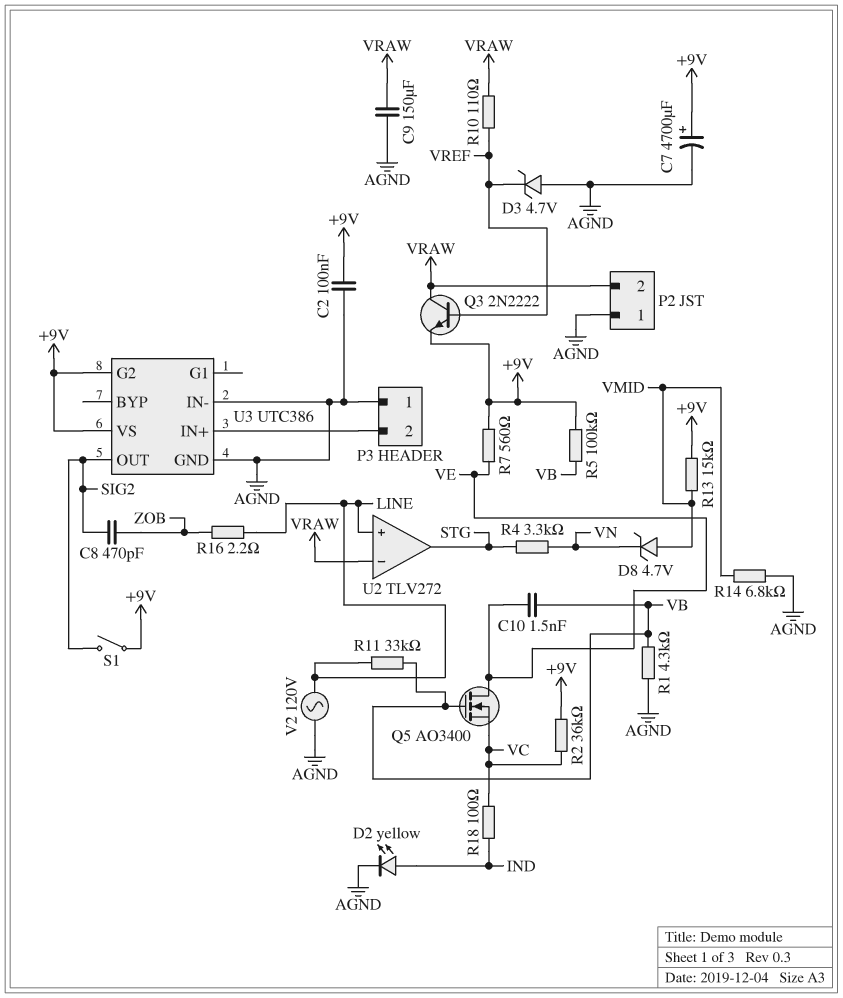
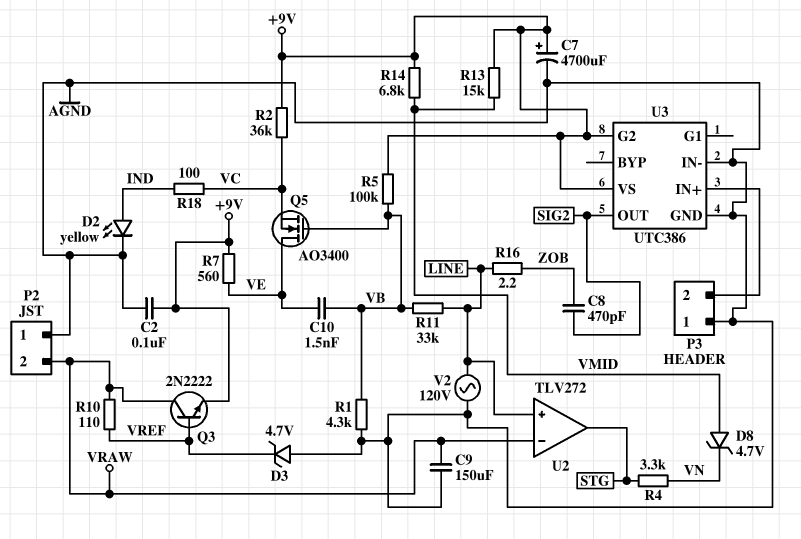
R14: 6.8k (AGND, VMID) -> 6.8k (+9V, VMID)
S1: switch (+9V, SIG2) -> none

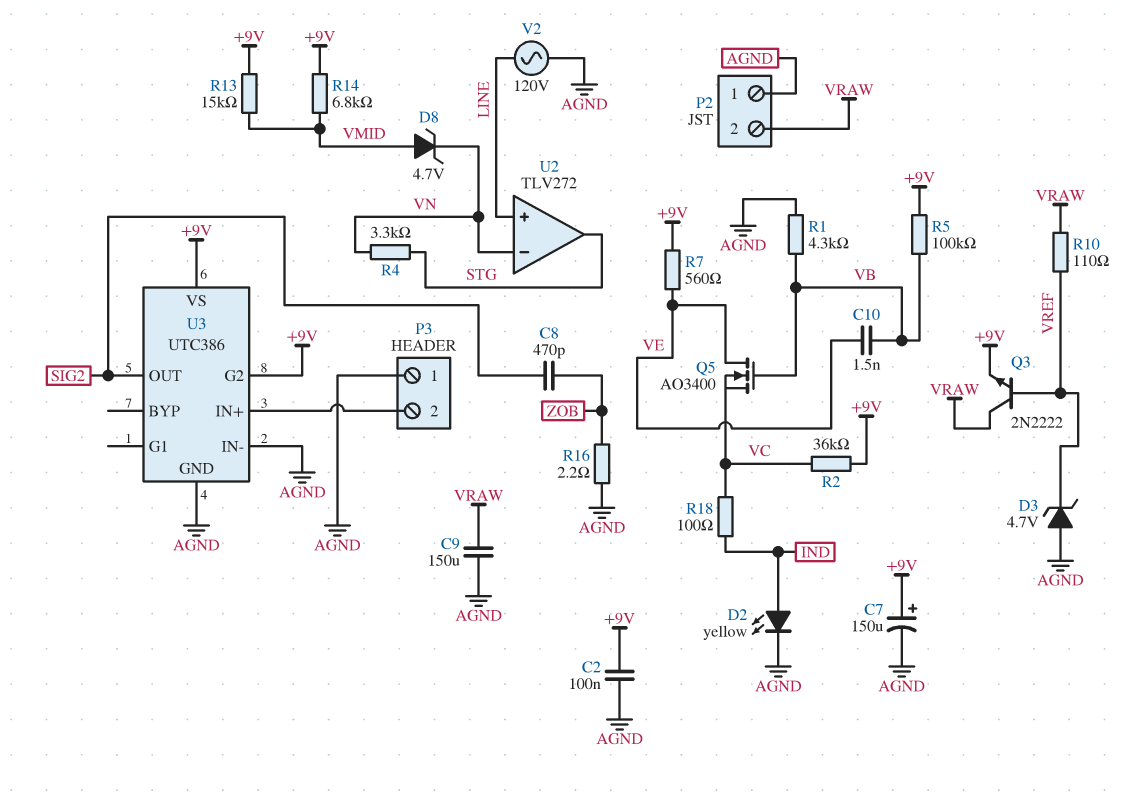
C7: 4700uF (plus +9V, minus AGND) -> 150uF (plus +9V, minus AGND)
R11: 33k (LINE, VB) -> none
R16: 2.2 (LINE, ZOB) -> 2.2 (AGND, ZOB)
U2 pin in-: VRAW -> VN

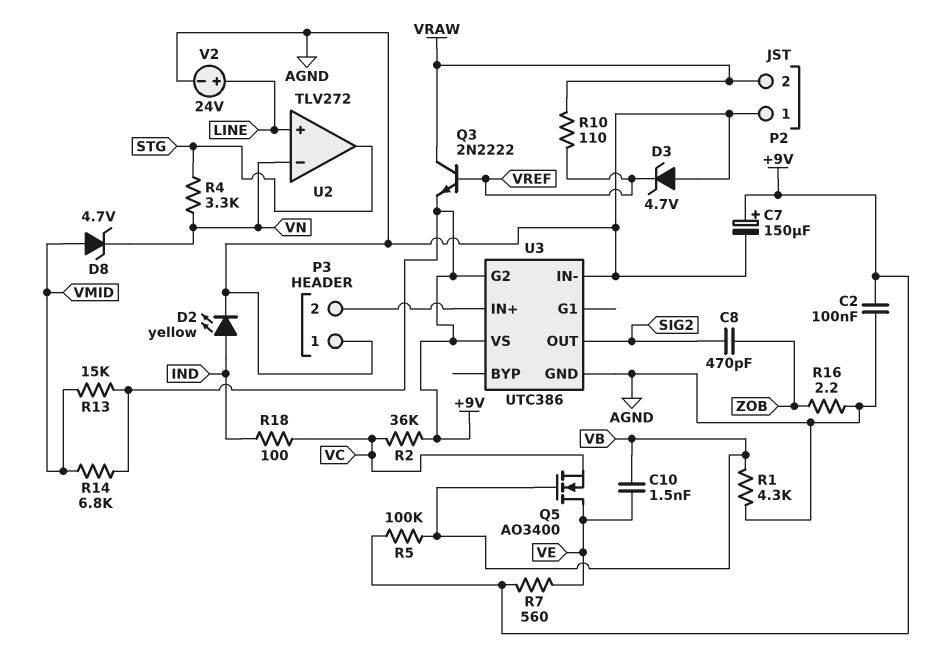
C9: 150uF (AGND, VRAW) -> none
V2: AC 120V (AGND, LINE) -> 24V (plus LINE, minus AGND)

